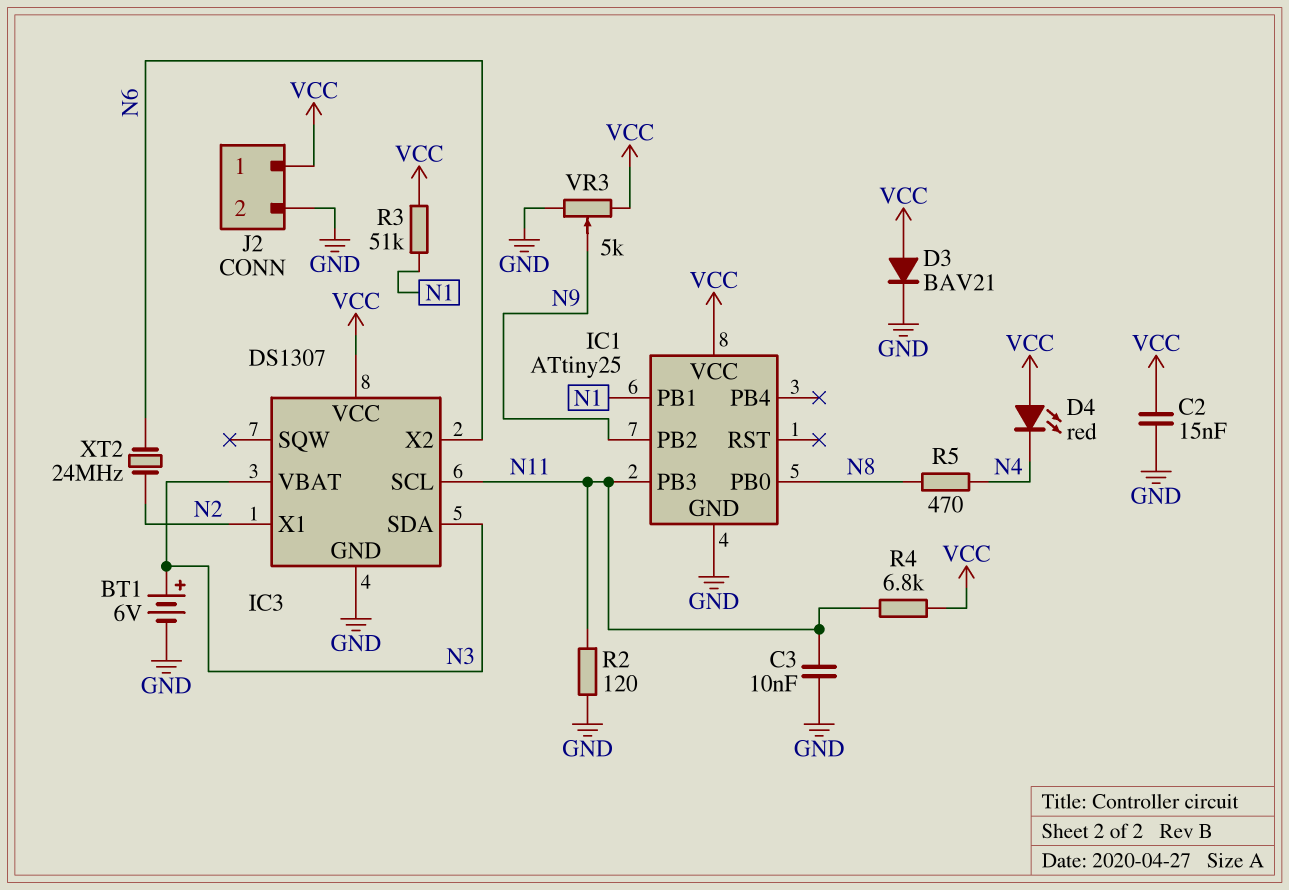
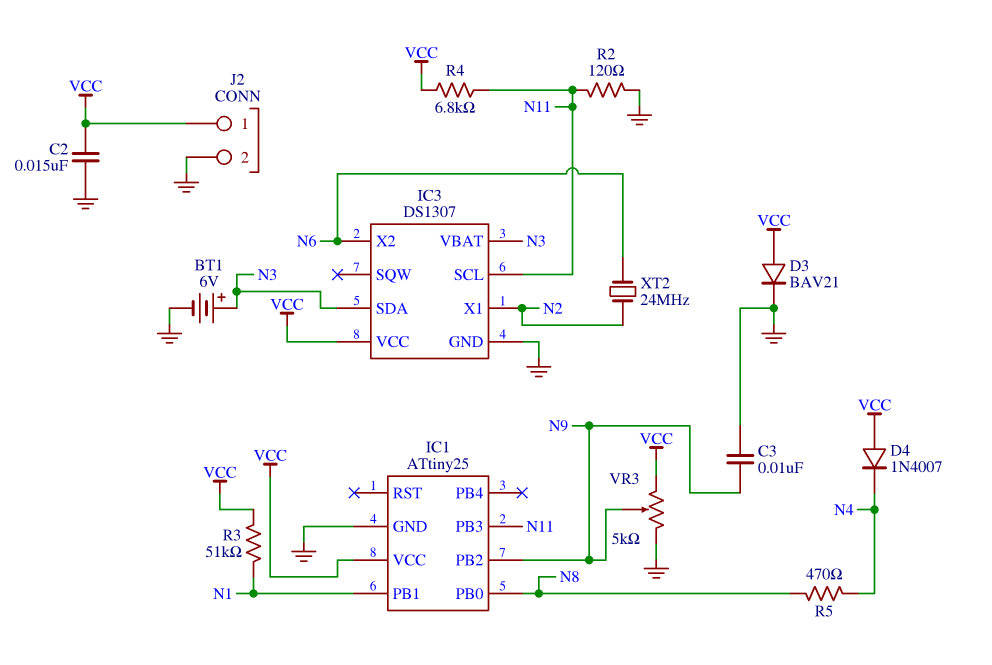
C3: 10nF (GND, N11) -> 10nF (GND, N9)
D4: LED red (A VCC, K N4) -> diode 1N4007 (A VCC, K N4)

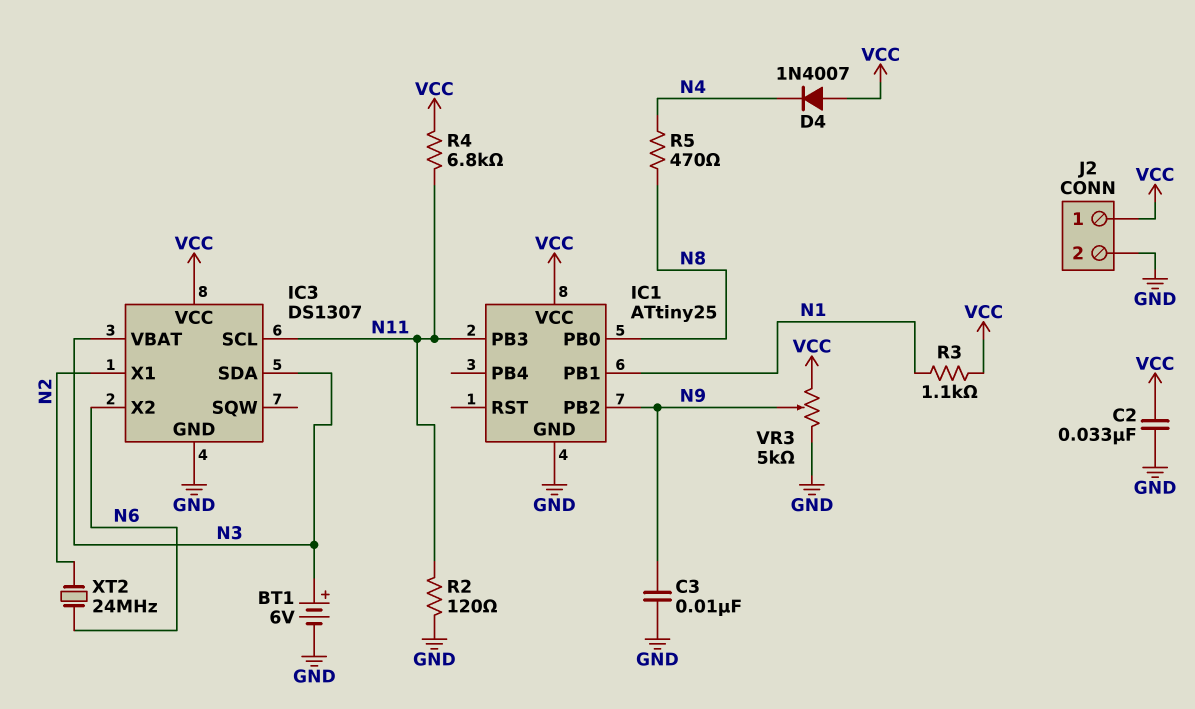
C2: 15nF (GND, VCC) -> 33nF (GND, VCC)
D3: diode BAV21 (A VCC, K GND) -> none
R3: 51k (N1, VCC) -> 1.1k (N1, VCC)

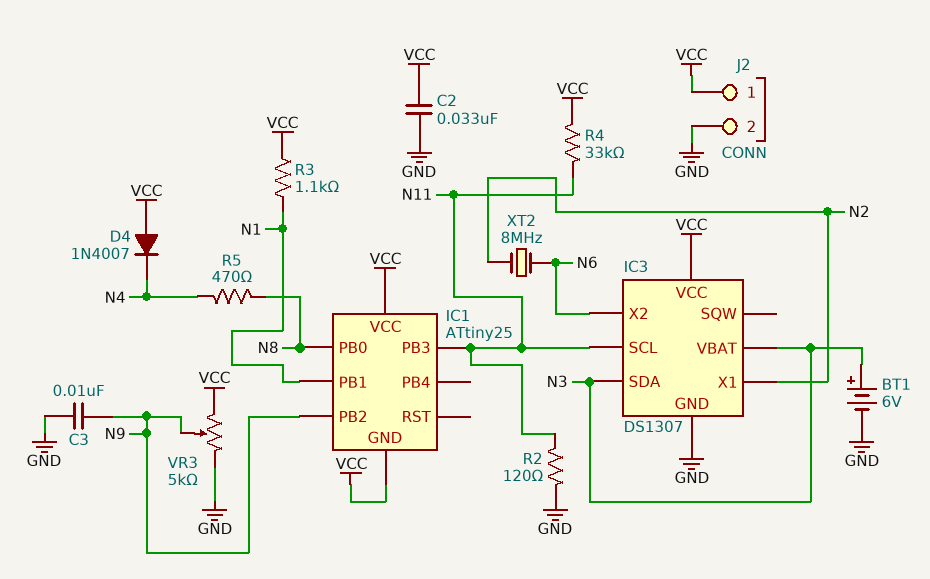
IC1 pin GND: GND -> VCC
R4: 6.8k (N11, VCC) -> 33k (N11, VCC)
XT2: 24MHz (N2, N6) -> 8MHz (N2, N6)

